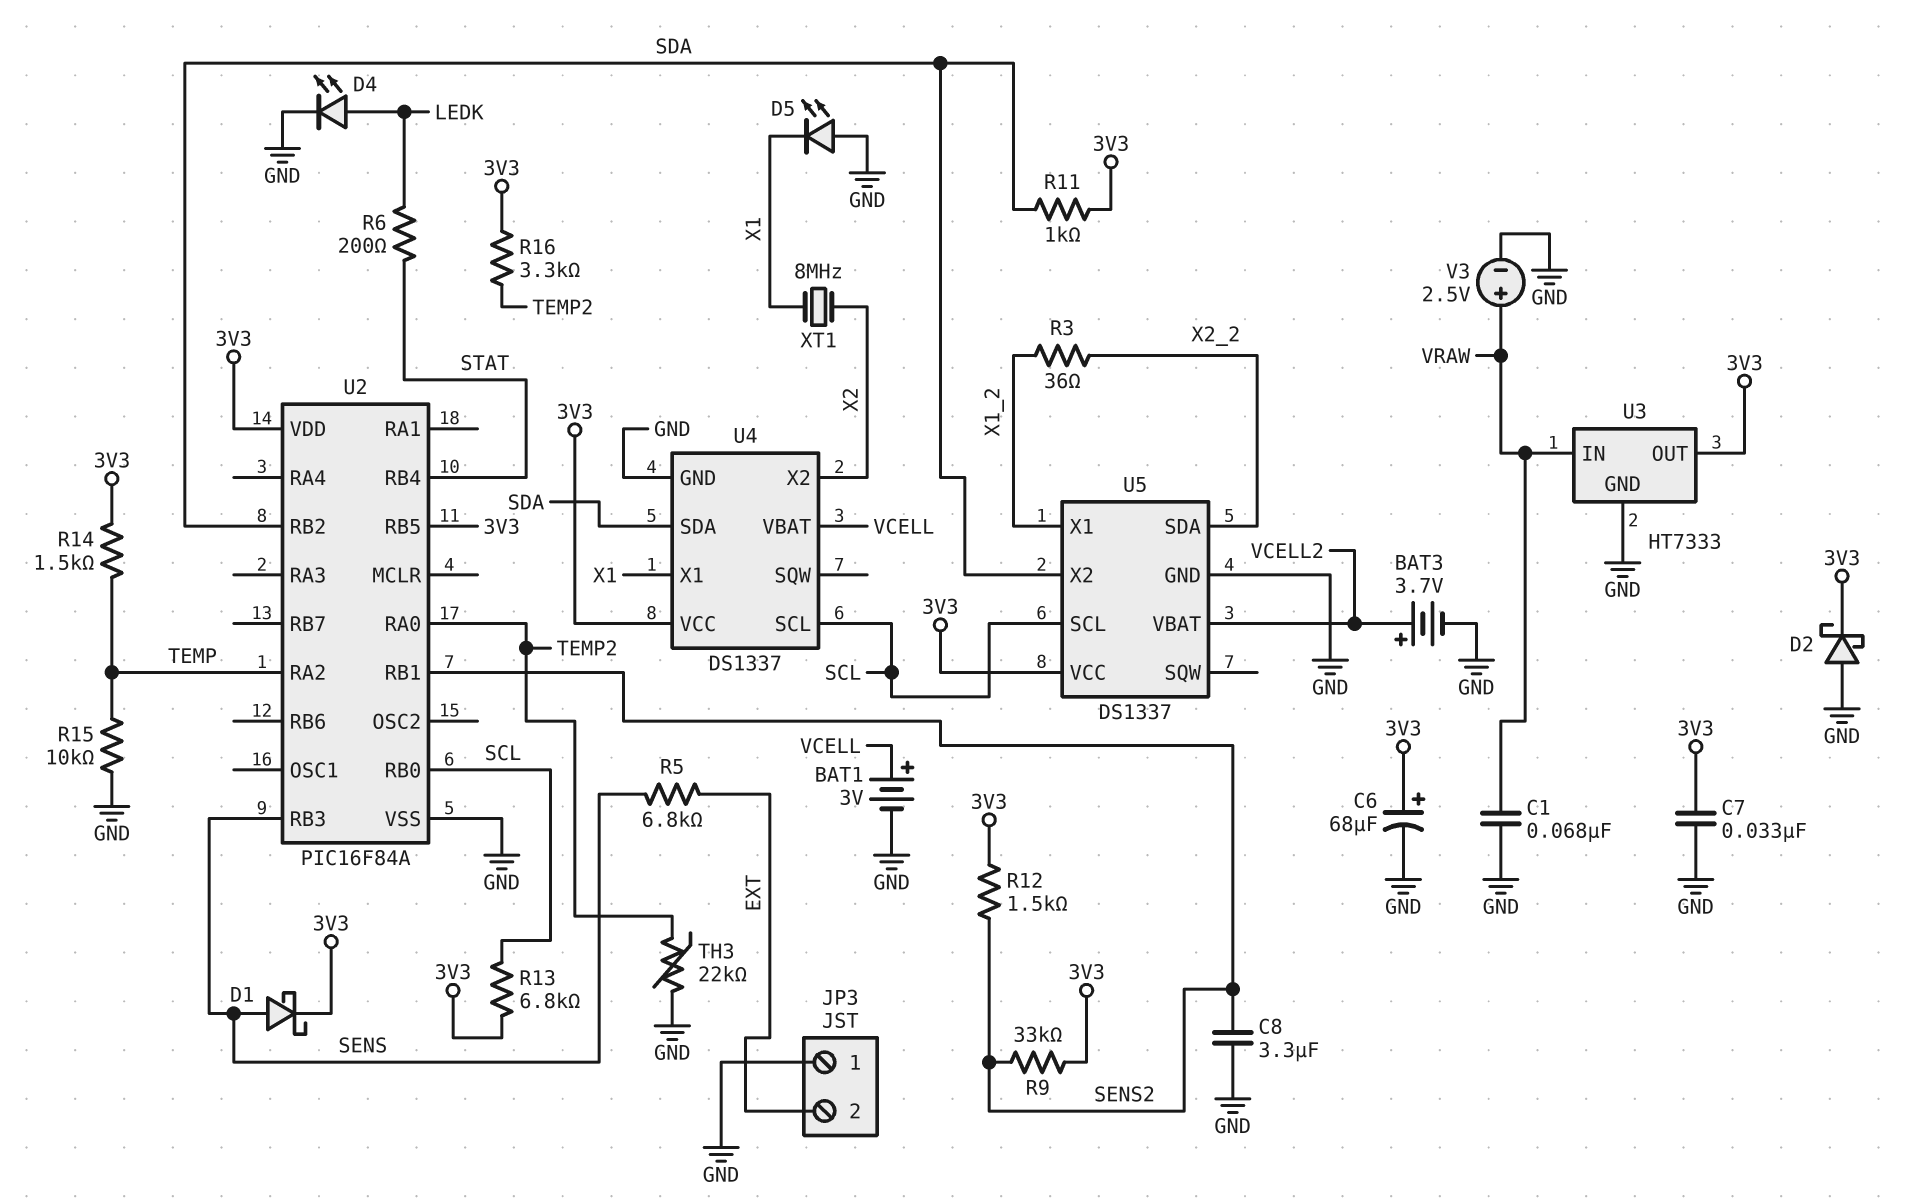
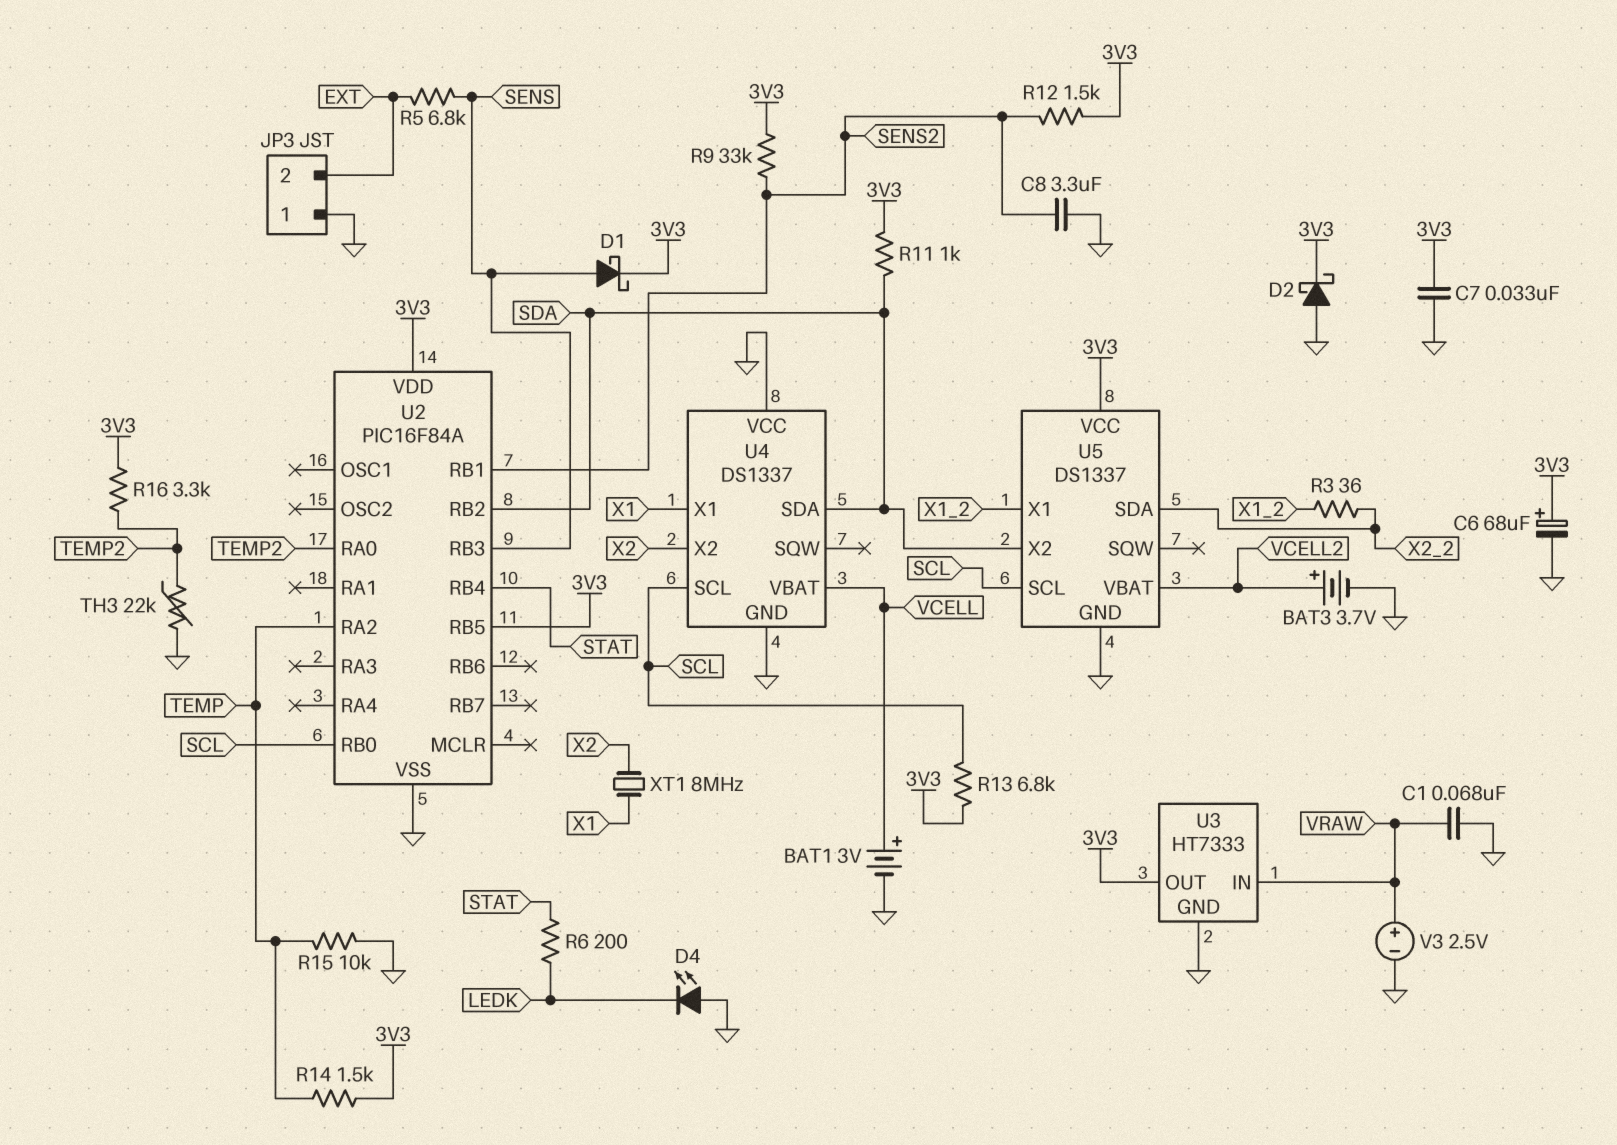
D4: LED (A LEDK, K GND) -> LED (A GND, K LEDK)
D5: LED (A GND, K X1) -> none
U4 pin VCC: 3V3 -> GND

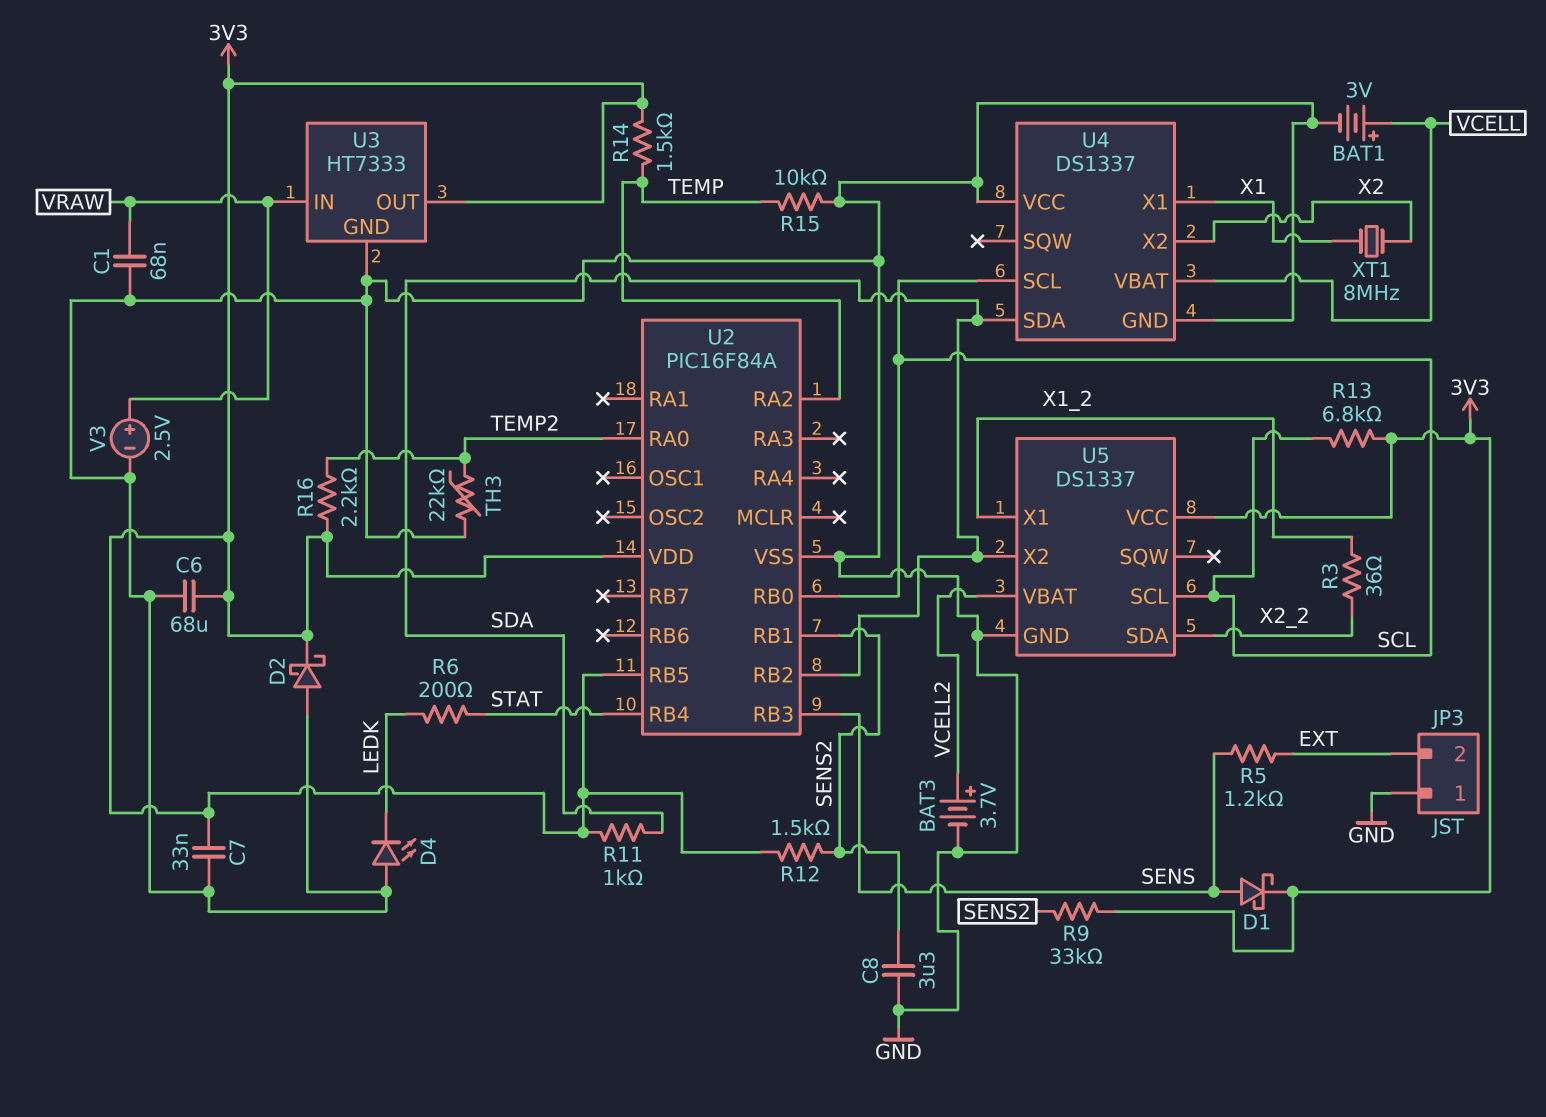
C6: 68uF (plus 3V3, minus GND) -> 68uF (3V3, GND)
R5: 6.8k (EXT, SENS) -> 1.2k (EXT, SENS)
R16: 3.3k (3V3, TEMP2) -> 2.2k (3V3, TEMP2)

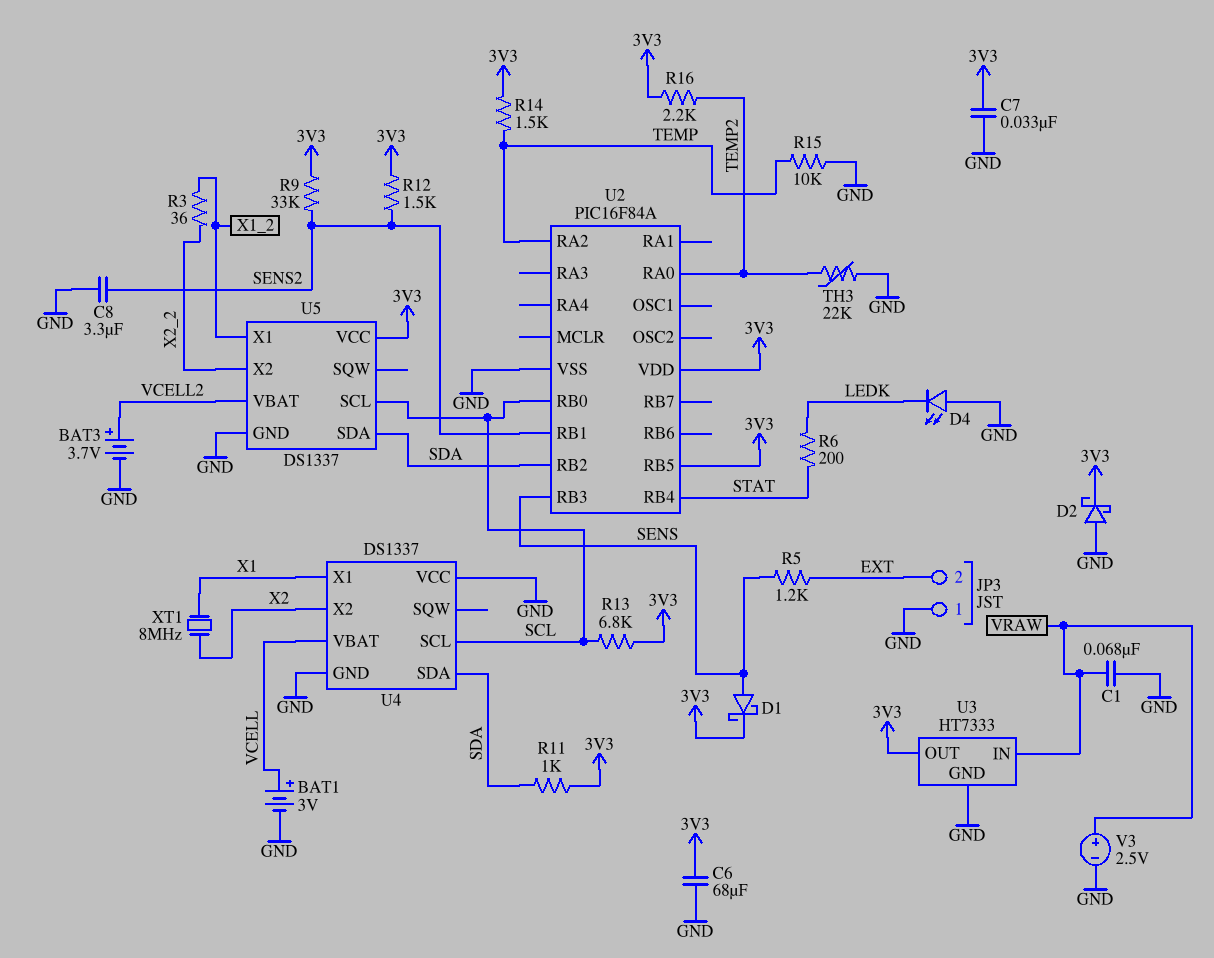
U5 pin SDA: X2_2 -> SDA
U5 pin X2: SDA -> X2_2

